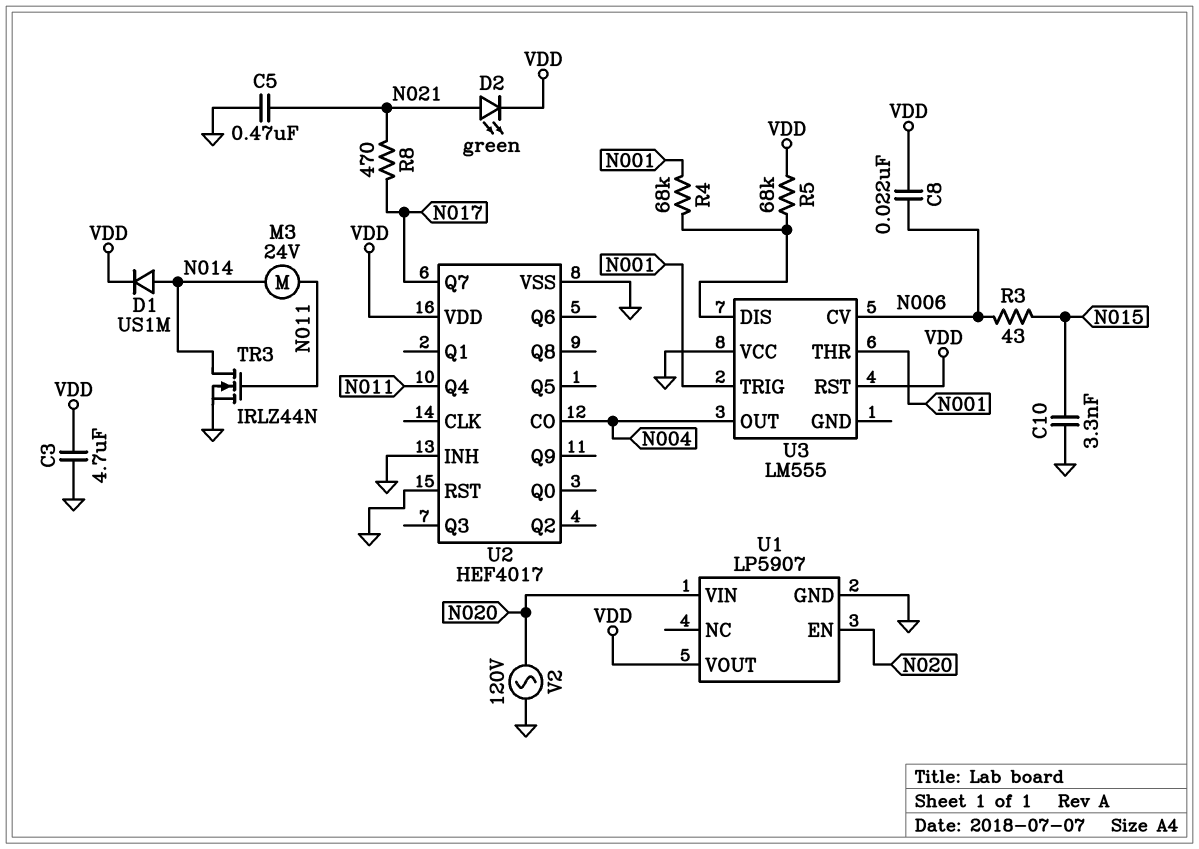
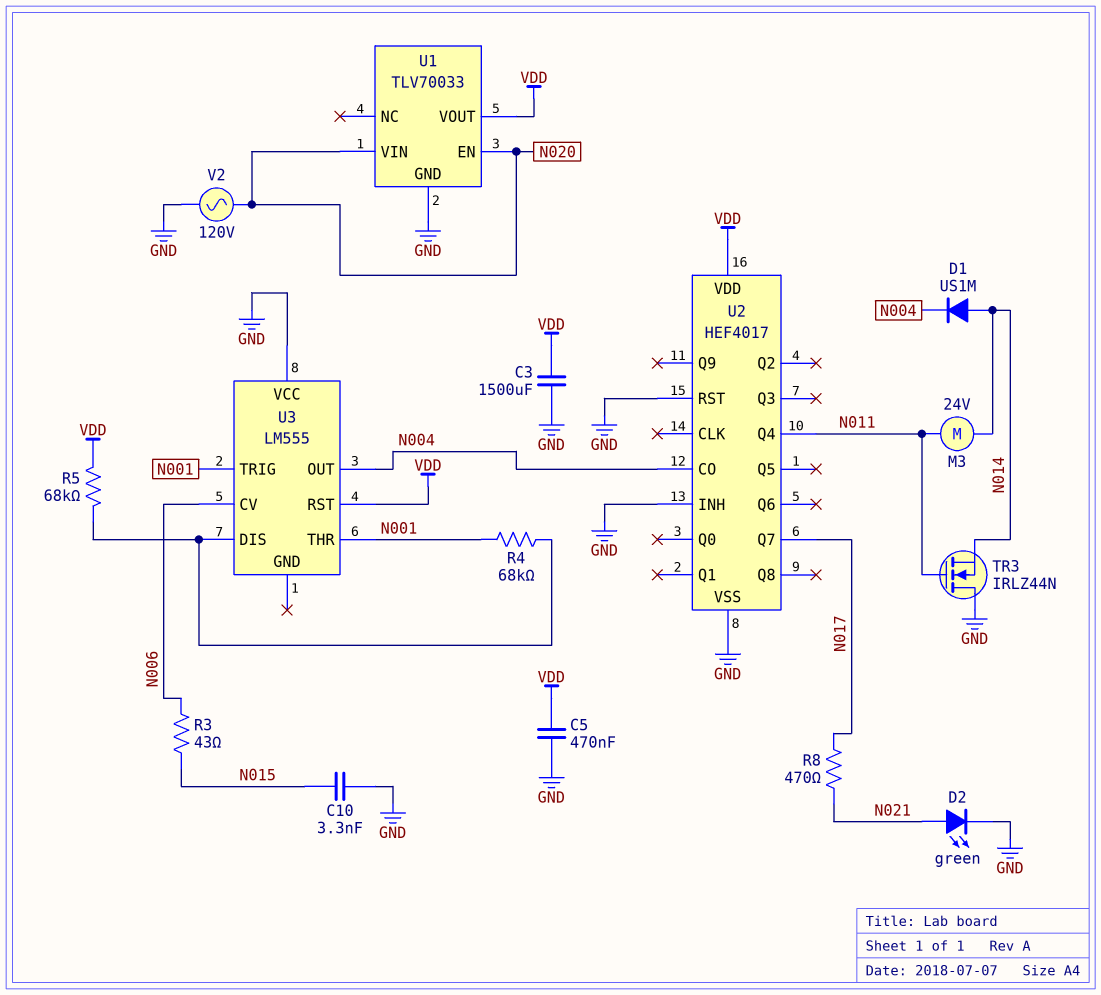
C3: 4.7uF (GND, VDD) -> 1500uF (GND, VDD)
C5: 470nF (GND, N021) -> 470nF (GND, VDD)
C8: 22nF (N006, VDD) -> none
D1: diode US1M (A N014, K VDD) -> diode US1M (A N014, K N004)
D2: LED green (A N021, K VDD) -> LED green (A N021, K GND)
TR3: NMOS IRLZ44N (G N011, D N014, S GND) -> NMOS IRLZ44N (G N011, D GND, S N014)
U1: LP5907 -> TLV70033

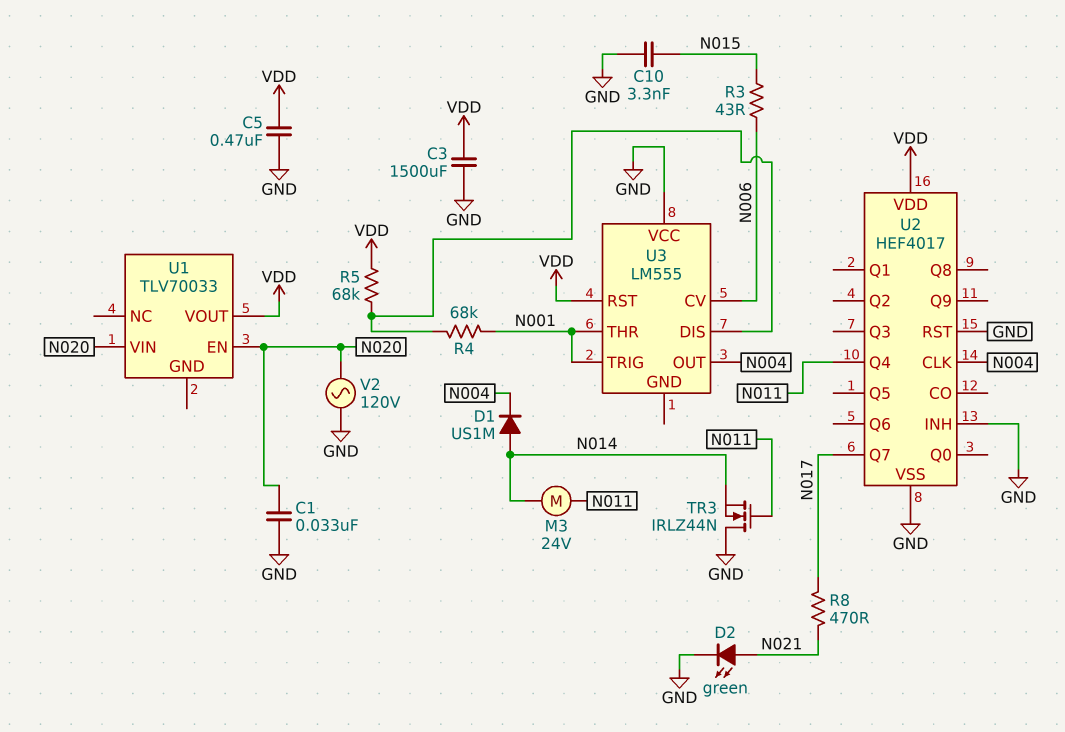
C1: none -> 33nF (GND, N020)
U1 pin GND: GND -> none
U2 pin CLK: none -> N004
U2 pin CO: N004 -> none

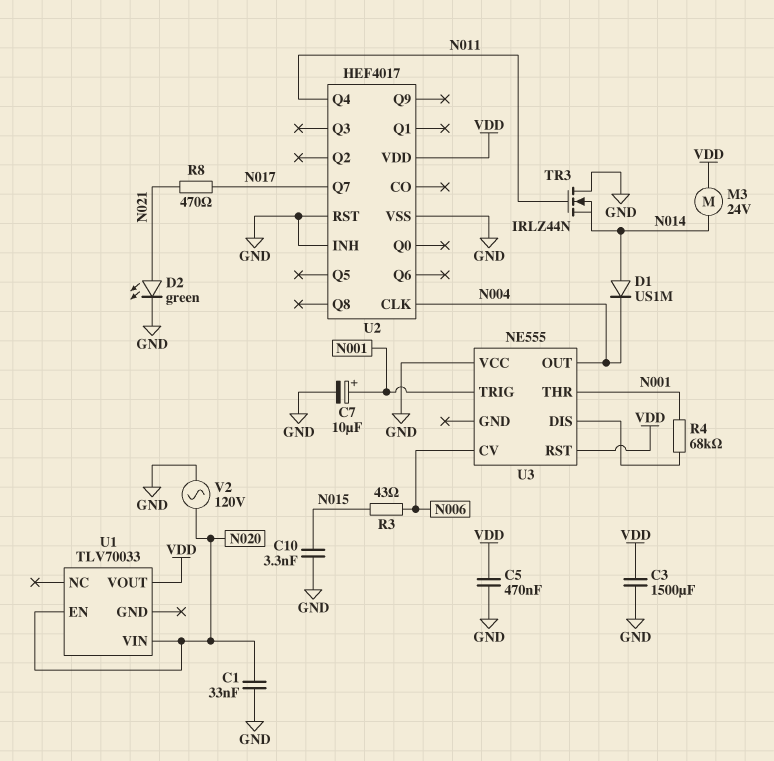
C7: none -> 10uF (plus N001, minus GND)
M3: motor 24V (N011, N014) -> motor 24V (N014, VDD)
R5: 68k (U3/DIS, VDD) -> none
U3: LM555 -> NE555

